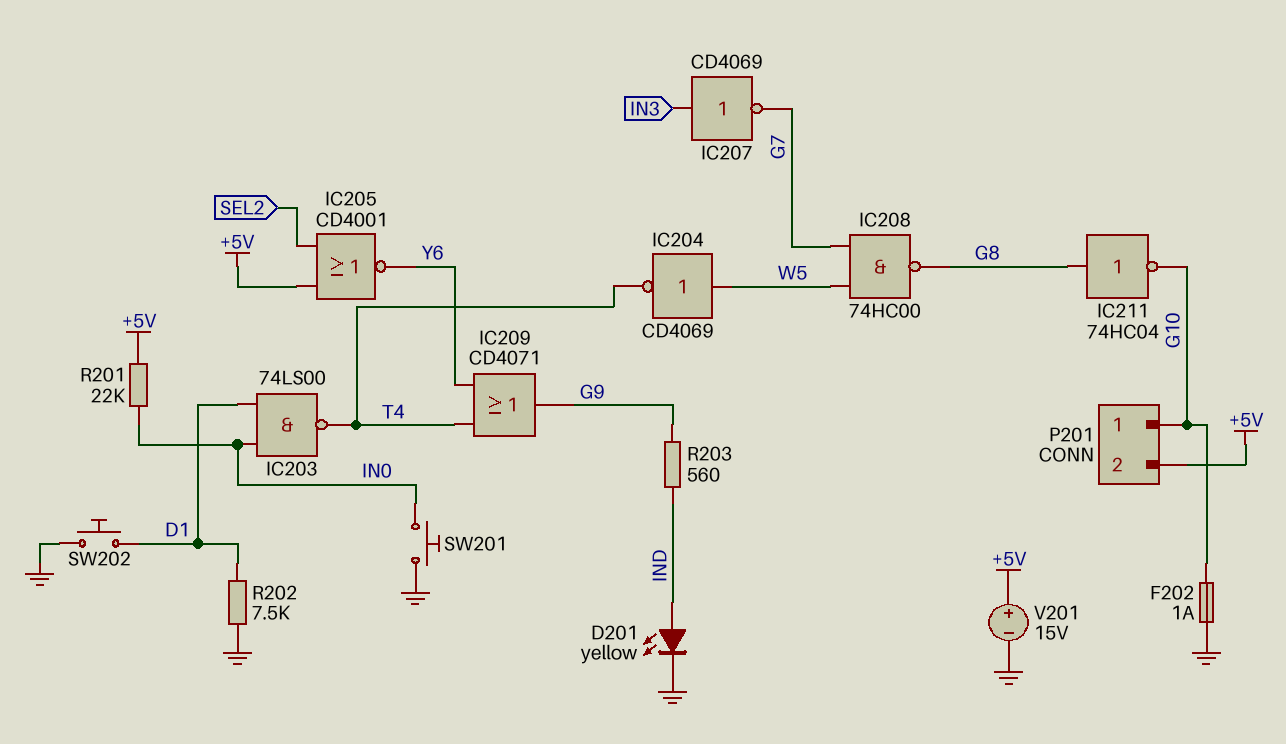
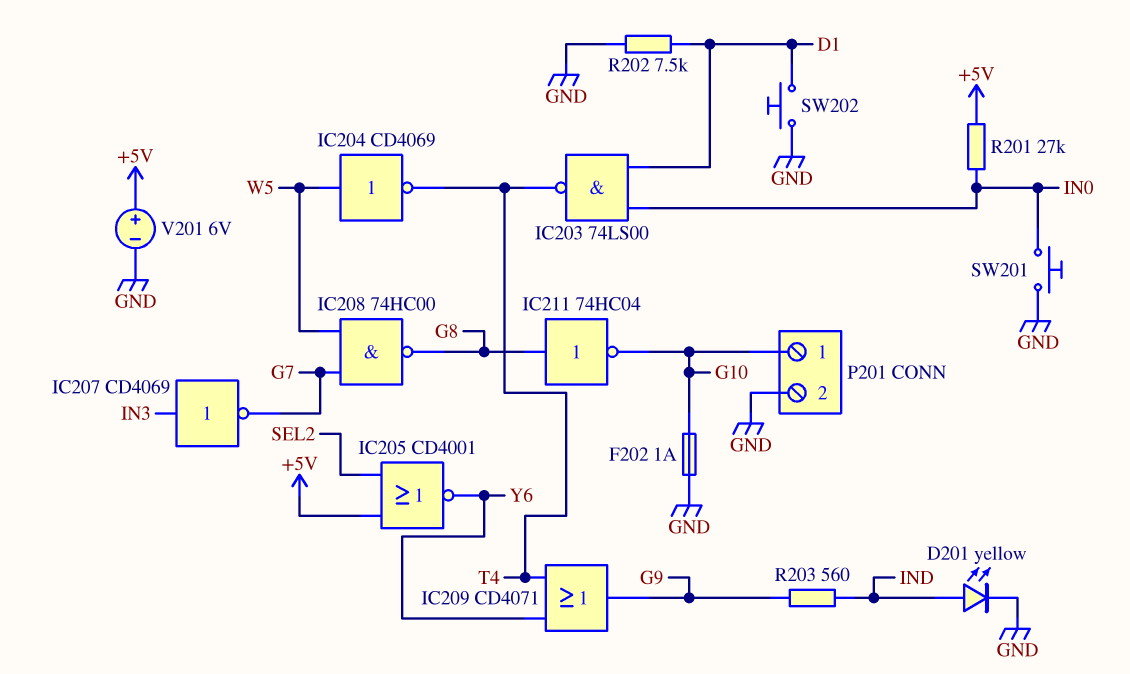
P201 pin 2: +5V -> GND
R201: 22k (+5V, IN0) -> 27k (+5V, IN0)
V201: 15V (plus +5V, minus GND) -> 6V (plus +5V, minus GND)

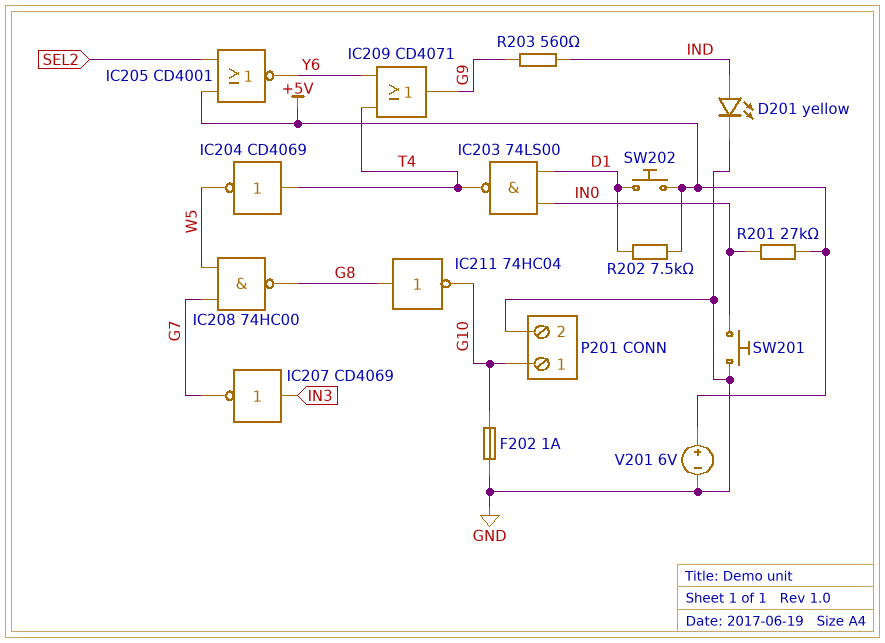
IC204: NOT CD4069 (in W5, out T4) -> NOT CD4069 (in T4, out W5)
R202: 7.5k (D1, GND) -> 7.5k (+5V, D1)
SW202: button (D1, GND) -> button (+5V, D1)

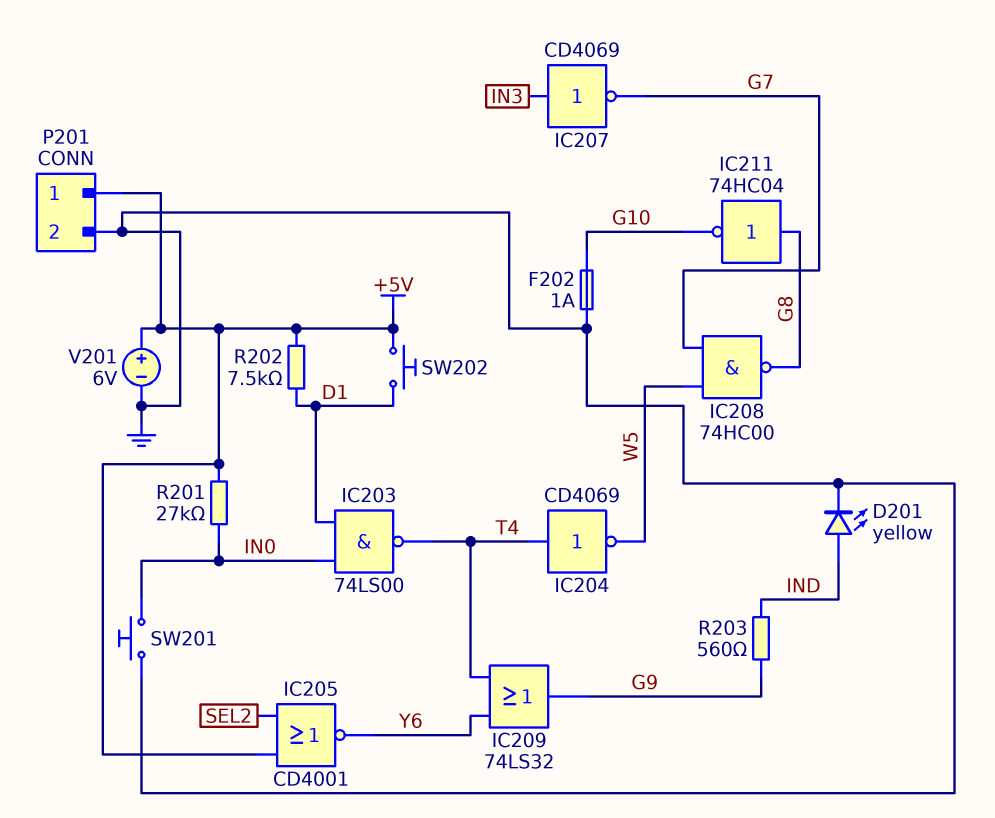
IC209: OR CD4071 (in T4, in Y6, out G9) -> OR 74LS32 (in T4, in Y6, out G9)
P201 pin 1: G10 -> +5V

